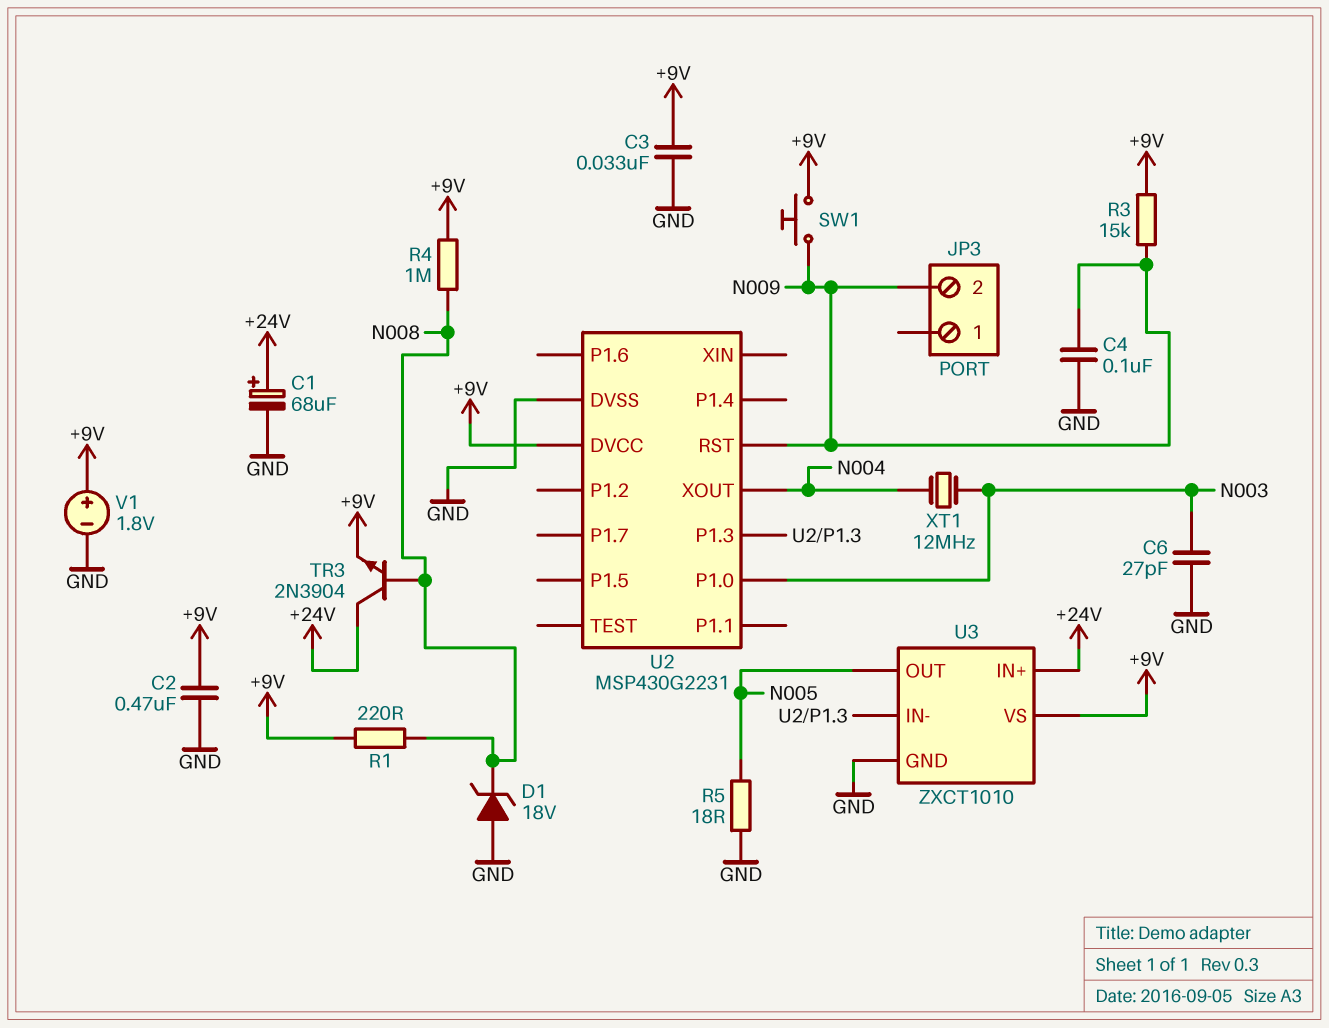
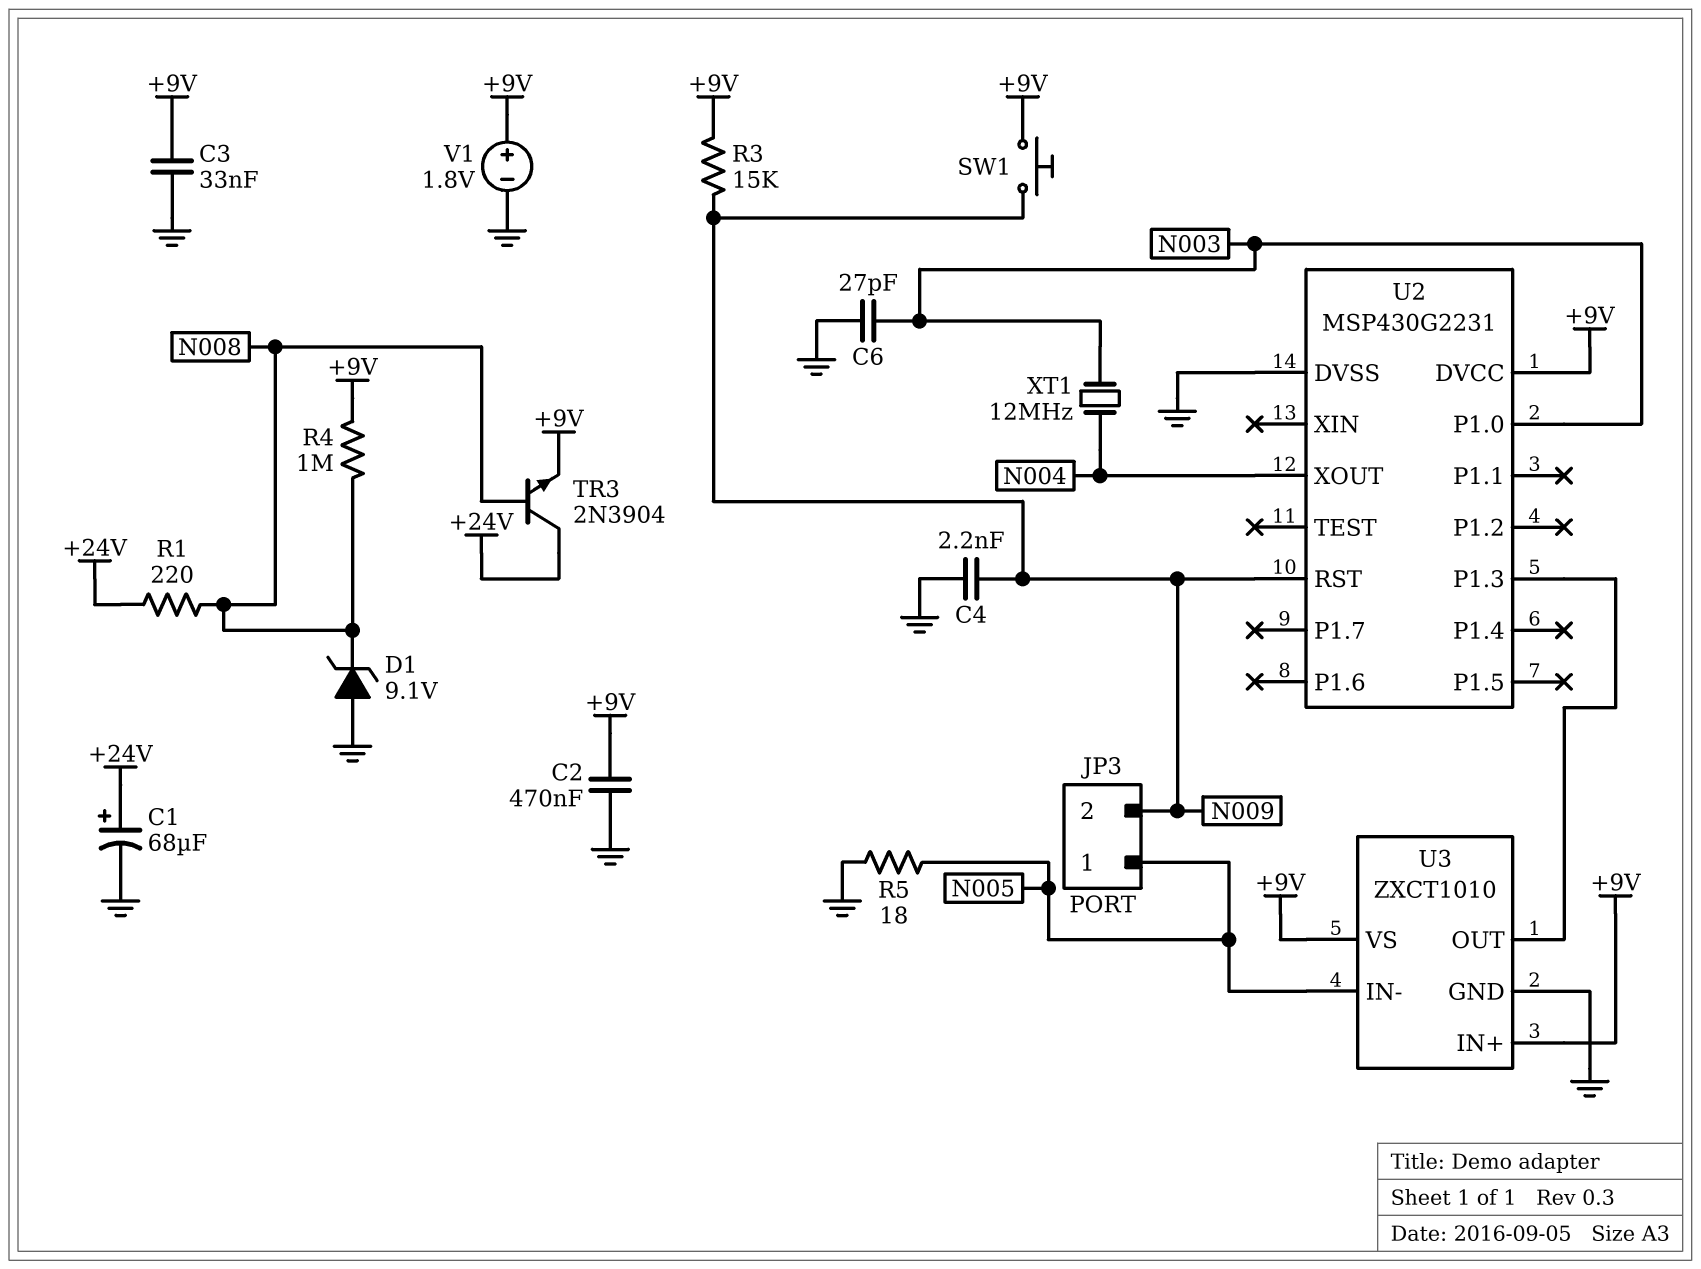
C4: 100nF (GND, N009) -> 2.2nF (GND, N009)
D1: zener 18V (A GND, K N008) -> zener 9.1V (A GND, K N008)
JP3 pin 1: none -> N005
R1: 220 (+9V, N008) -> 220 (+24V, N008)
U3 pin IN+: +24V -> +9V
U3 pin IN-: U2/P1.3 -> N005
U3 pin OUT: N005 -> U2/P1.3

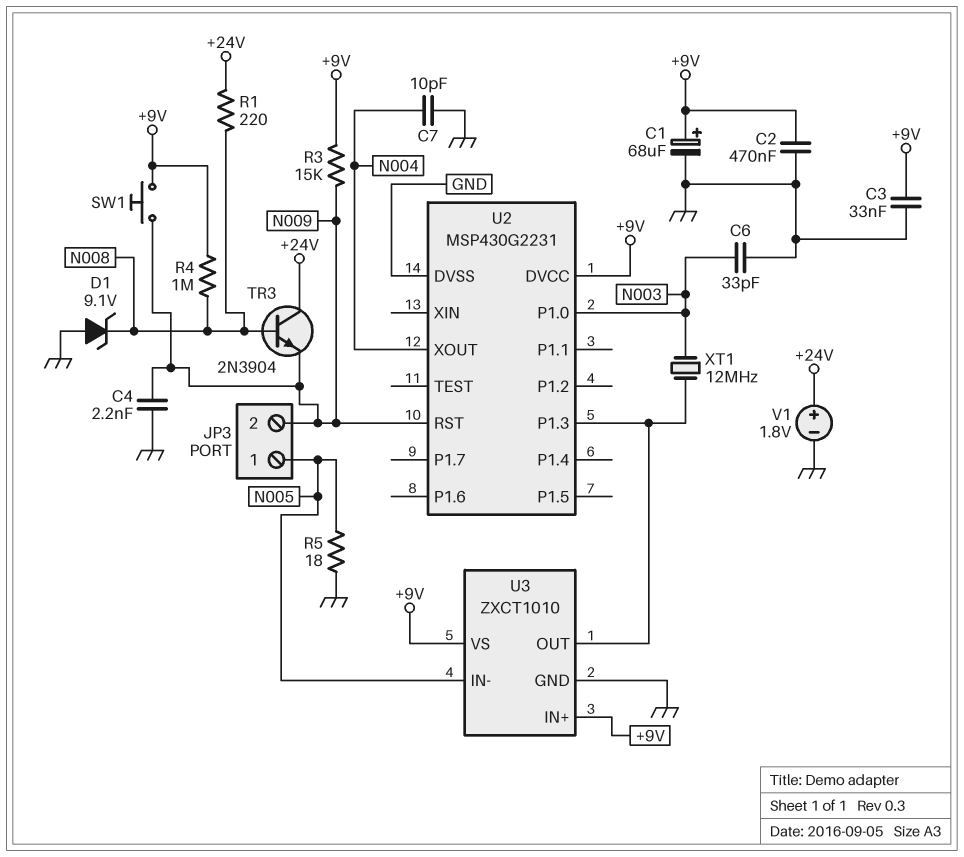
C1: 68uF (plus +24V, minus GND) -> 68uF (plus +9V, minus GND)
C6: 27pF (GND, N003) -> 33pF (GND, N003)
C7: none -> 10pF (GND, N004)
TR3: NPN 2N3904 (B N008, C +24V, E +9V) -> NPN 2N3904 (B N008, C +24V, E N009)
V1: 1.8V (plus +9V, minus GND) -> 1.8V (plus +24V, minus GND)
XT1: 12MHz (N003, N004) -> 12MHz (N003, U2/P1.3)

